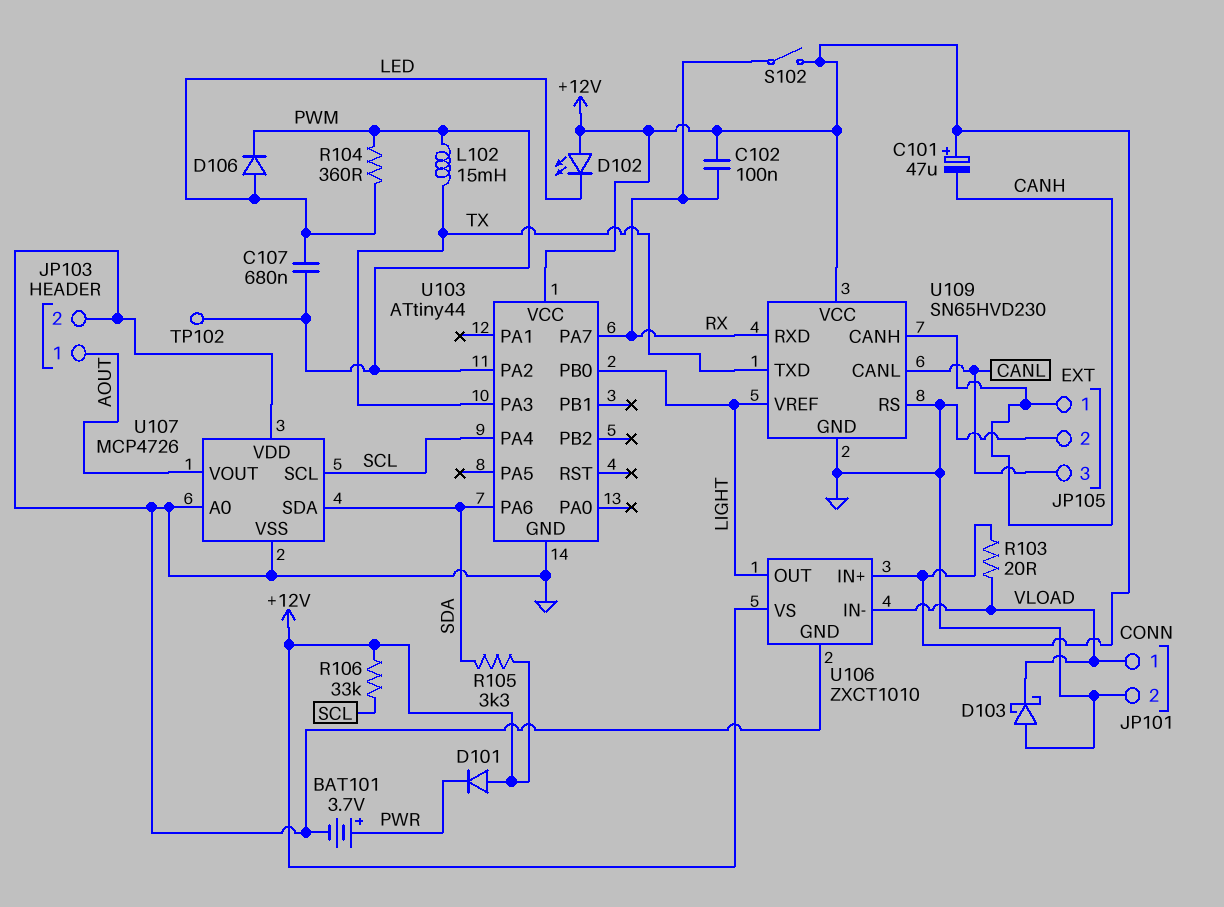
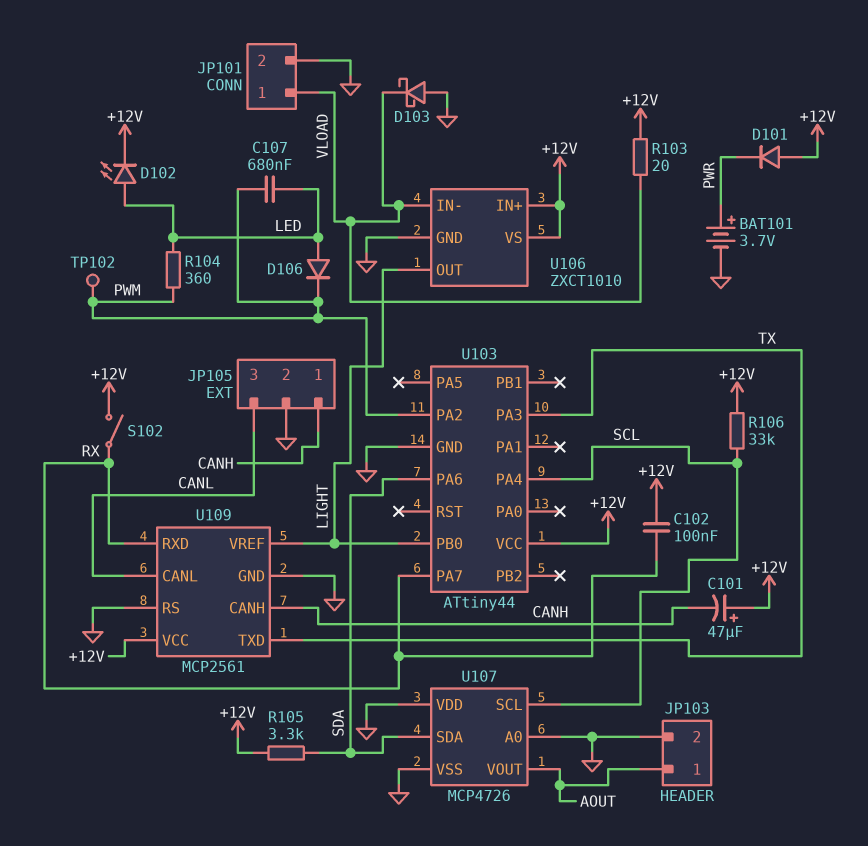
D102: LED (A +12V, K LED) -> LED (A LED, K +12V)
L102: 15mH (PWM, TX) -> none
U109: SN65HVD230 -> MCP2561

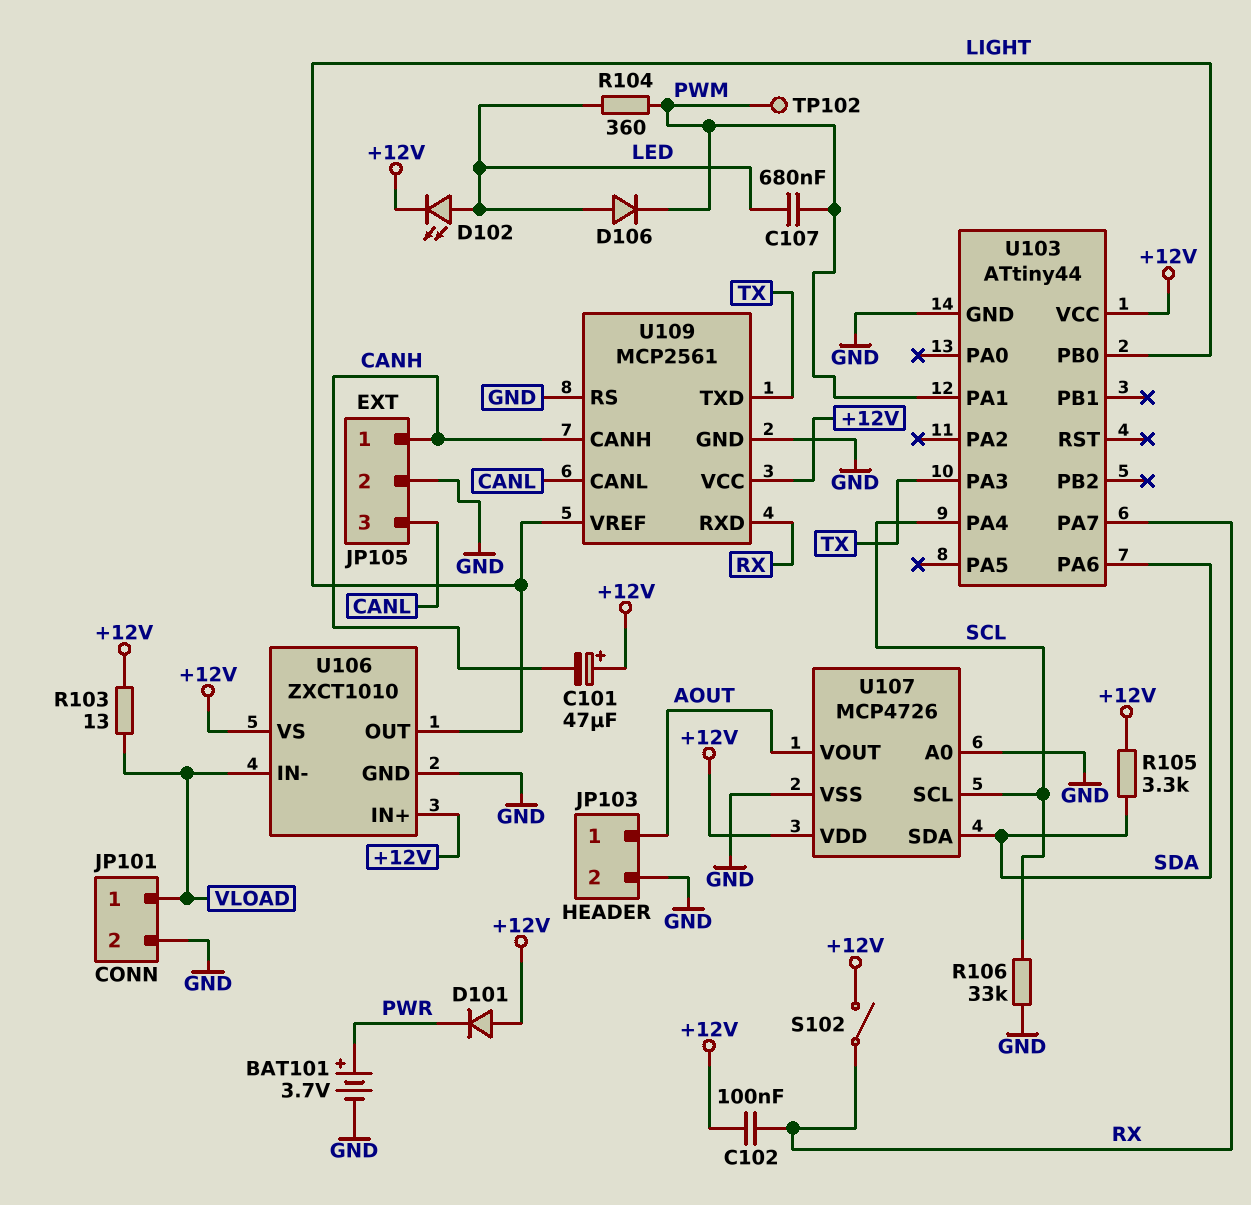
D103: schottky (A GND, K VLOAD) -> none
R103: 20 (+12V, VLOAD) -> 13 (+12V, VLOAD)
R106: 33k (+12V, SCL) -> 33k (GND, SCL)
U103 pin PA1: none -> PWM
U103 pin PA2: PWM -> none
U107 pin VDD: GND -> +12V

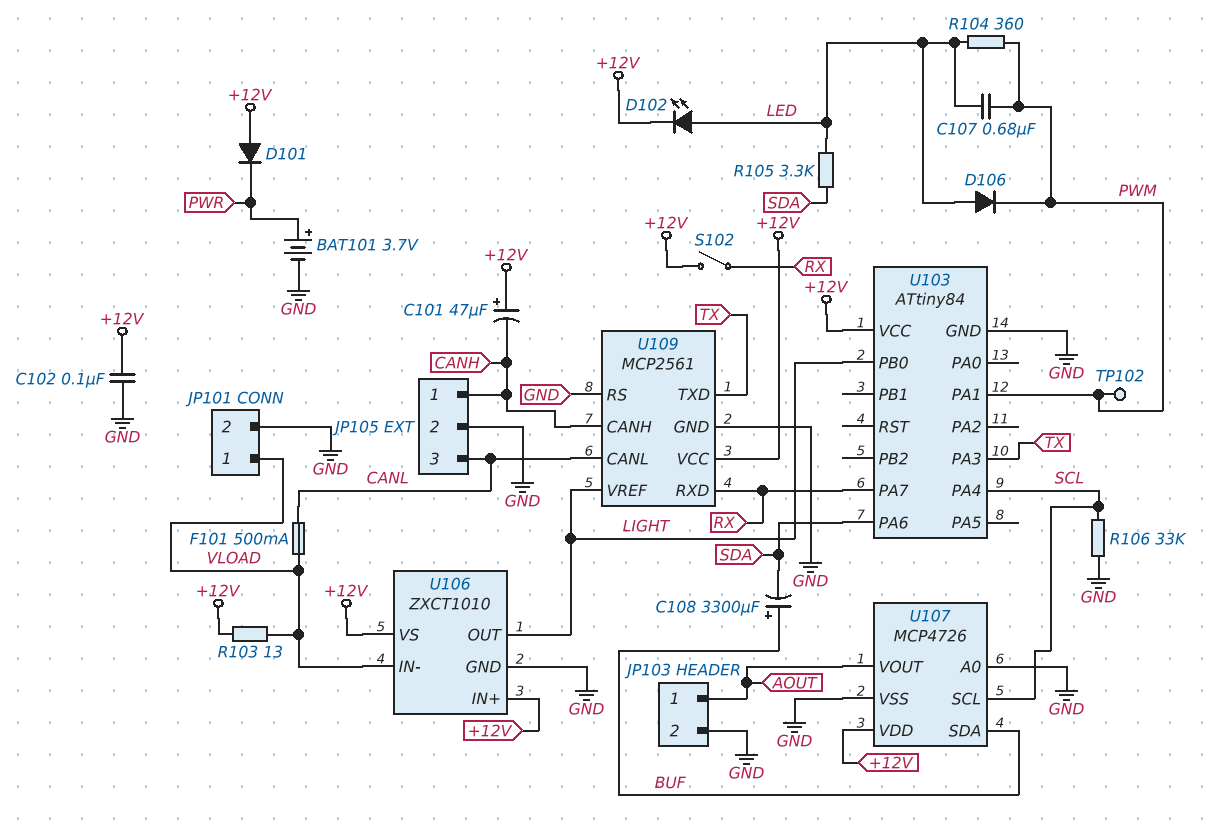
C102: 100nF (+12V, RX) -> 100nF (+12V, GND)
C108: none -> 3300uF (plus BUF, minus SDA)
F101: none -> 500mA (CANL, VLOAD)
R105: 3.3k (+12V, SDA) -> 3.3k (LED, SDA)
U103: ATtiny44 -> ATtiny84
U107 pin SDA: SDA -> BUF

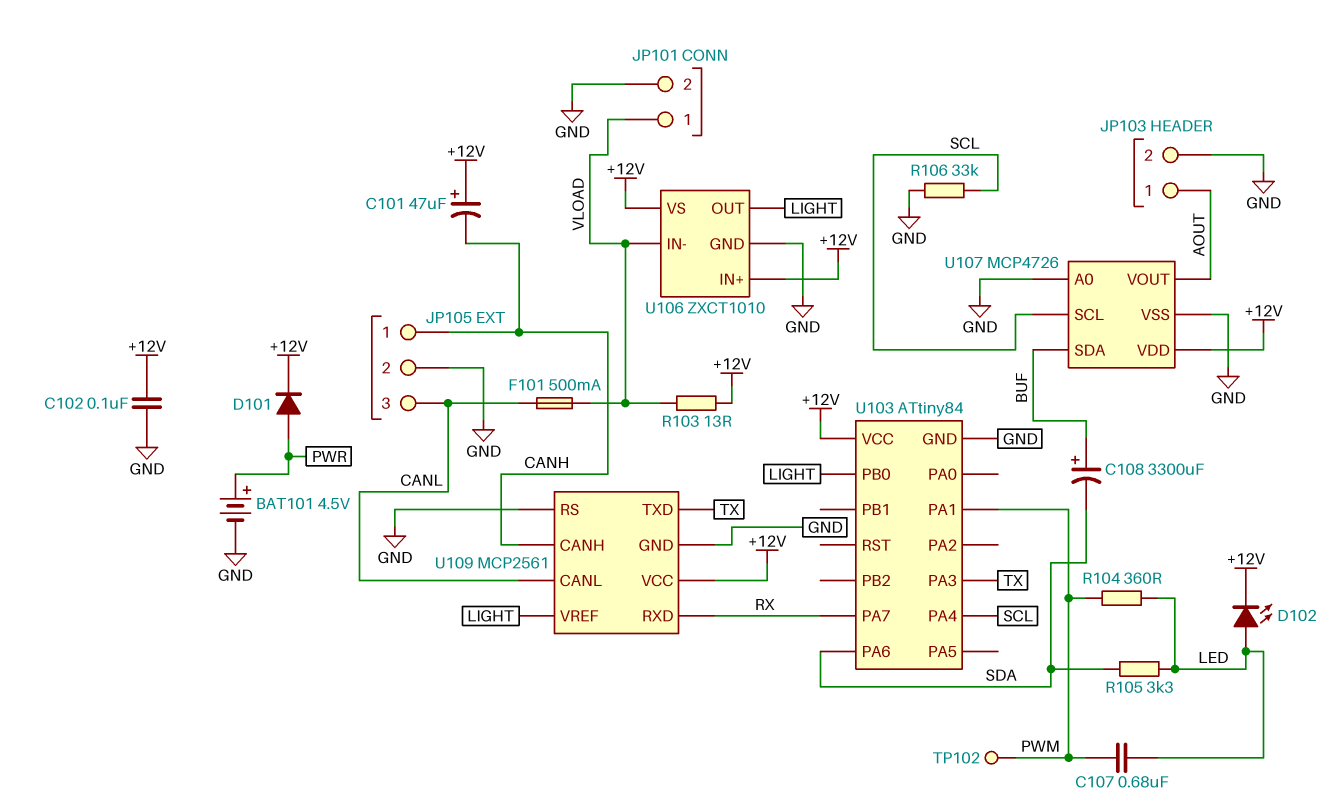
BAT101: 3.7V (plus PWR, minus GND) -> 4.5V (plus PWR, minus GND)
D101: diode (A +12V, K PWR) -> diode (A PWR, K +12V)
D106: diode (A LED, K PWM) -> none
S102: switch (+12V, RX) -> none

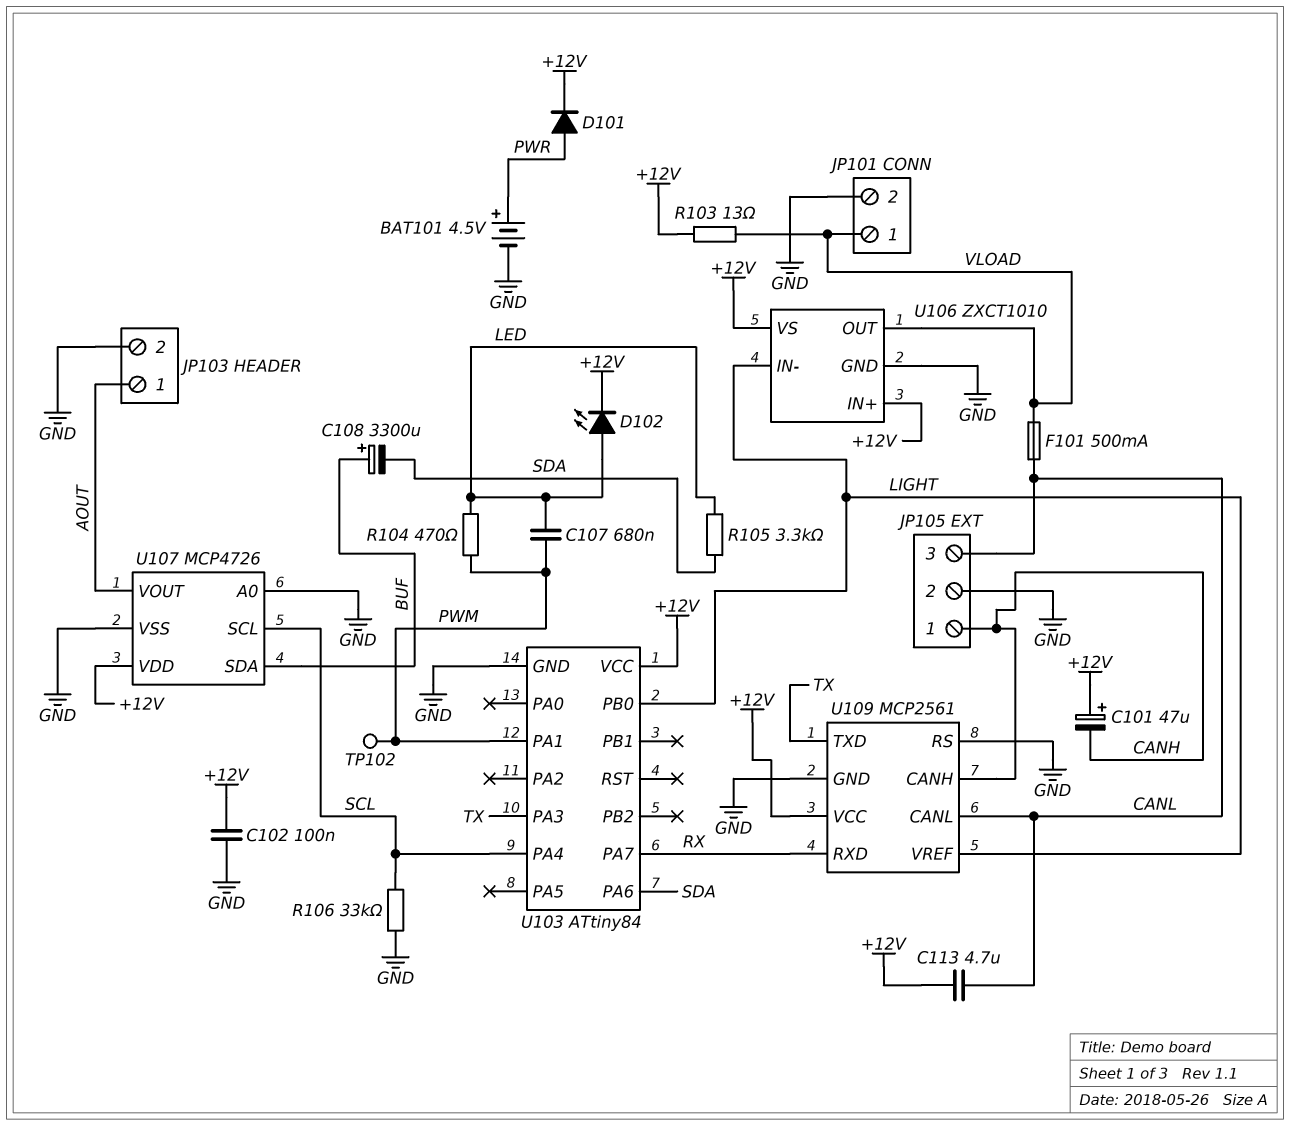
C113: none -> 4.7uF (+12V, CANL)
R104: 360 (LED, PWM) -> 470 (LED, PWM)
U106 pin IN-: VLOAD -> LIGHT
U106 pin OUT: LIGHT -> VLOAD

